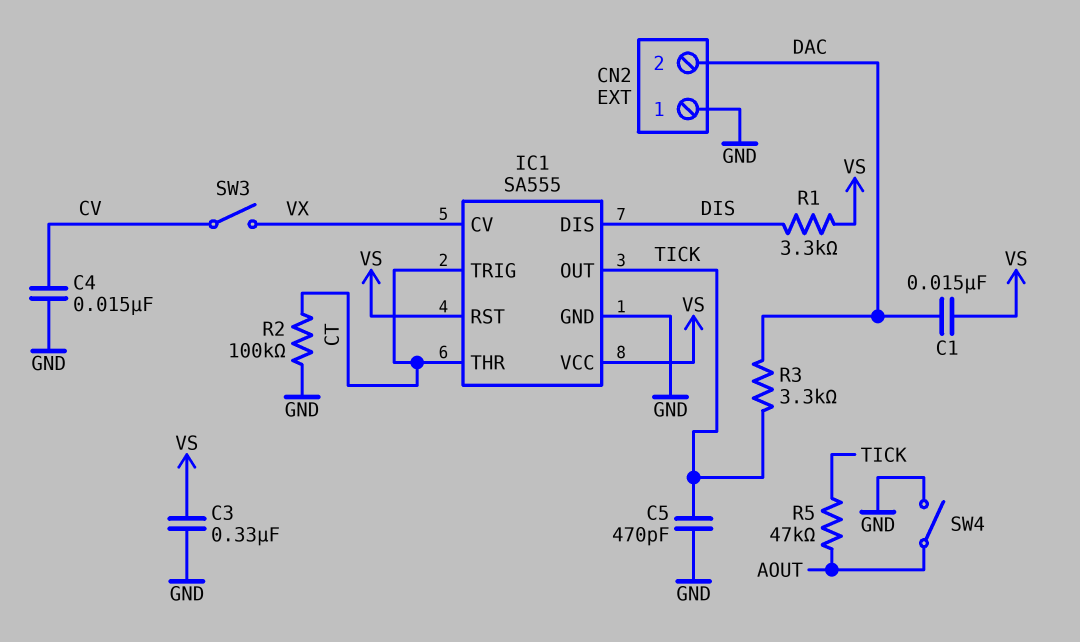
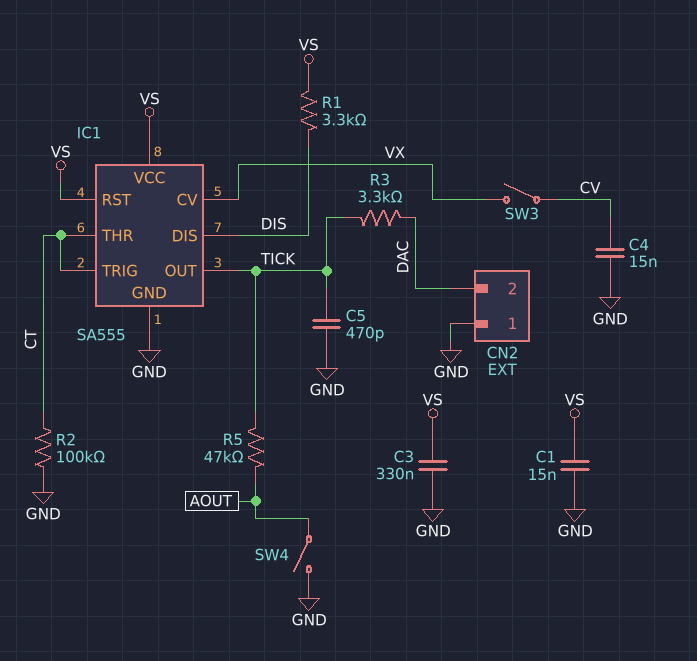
C1: 15nF (DAC, VS) -> 15nF (GND, VS)

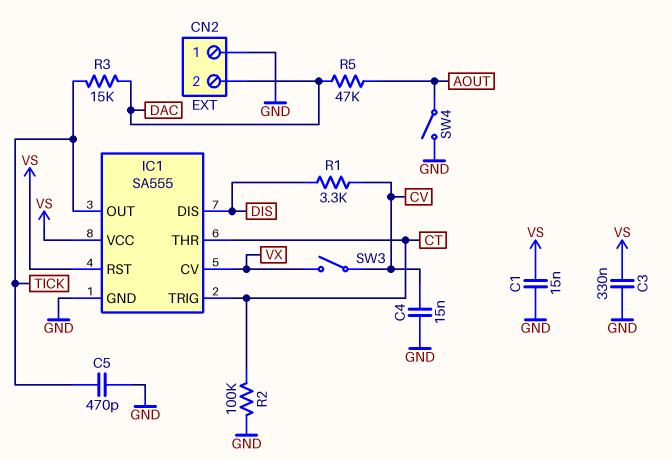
R1: 3.3k (DIS, VS) -> 3.3k (CV, DIS)
R3: 3.3k (DAC, TICK) -> 15k (DAC, TICK)
R5: 47k (AOUT, TICK) -> 47k (AOUT, DAC)

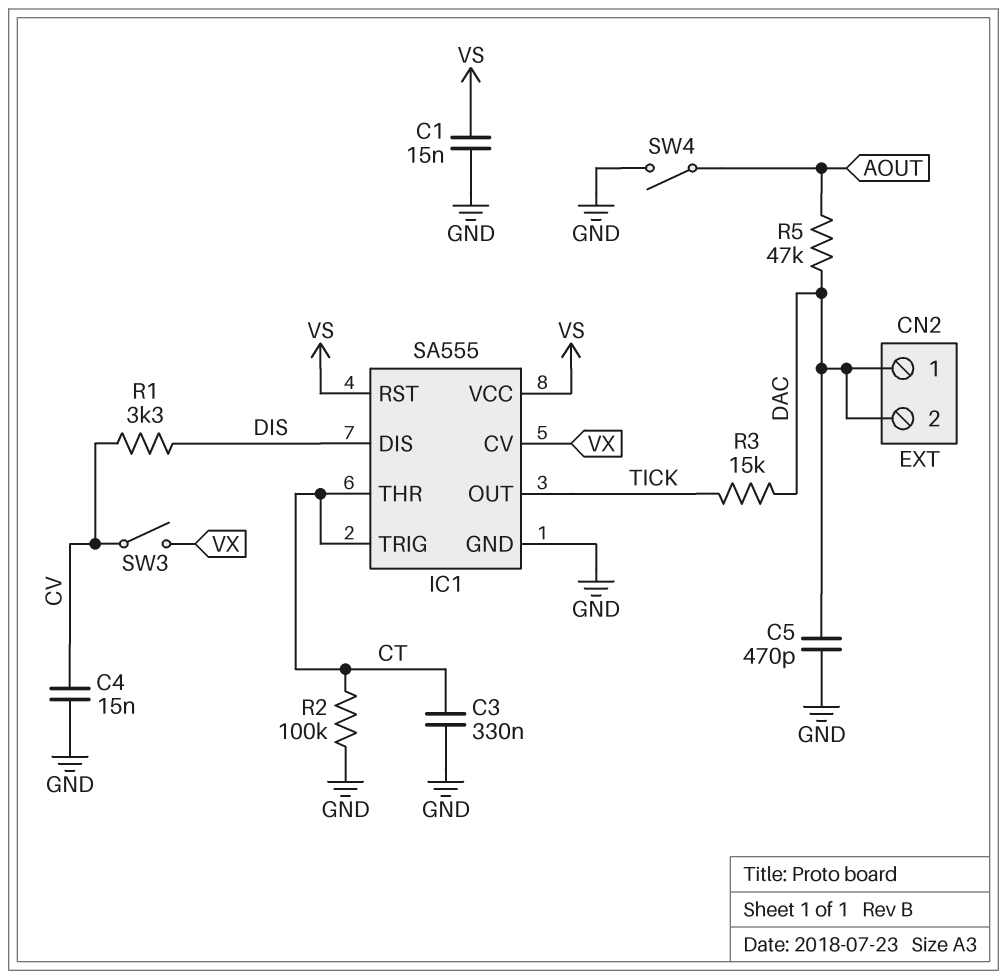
C3: 330nF (GND, VS) -> 330nF (CT, GND)
C5: 470pF (GND, TICK) -> 470pF (DAC, GND)
CN2 pin 1: GND -> DAC

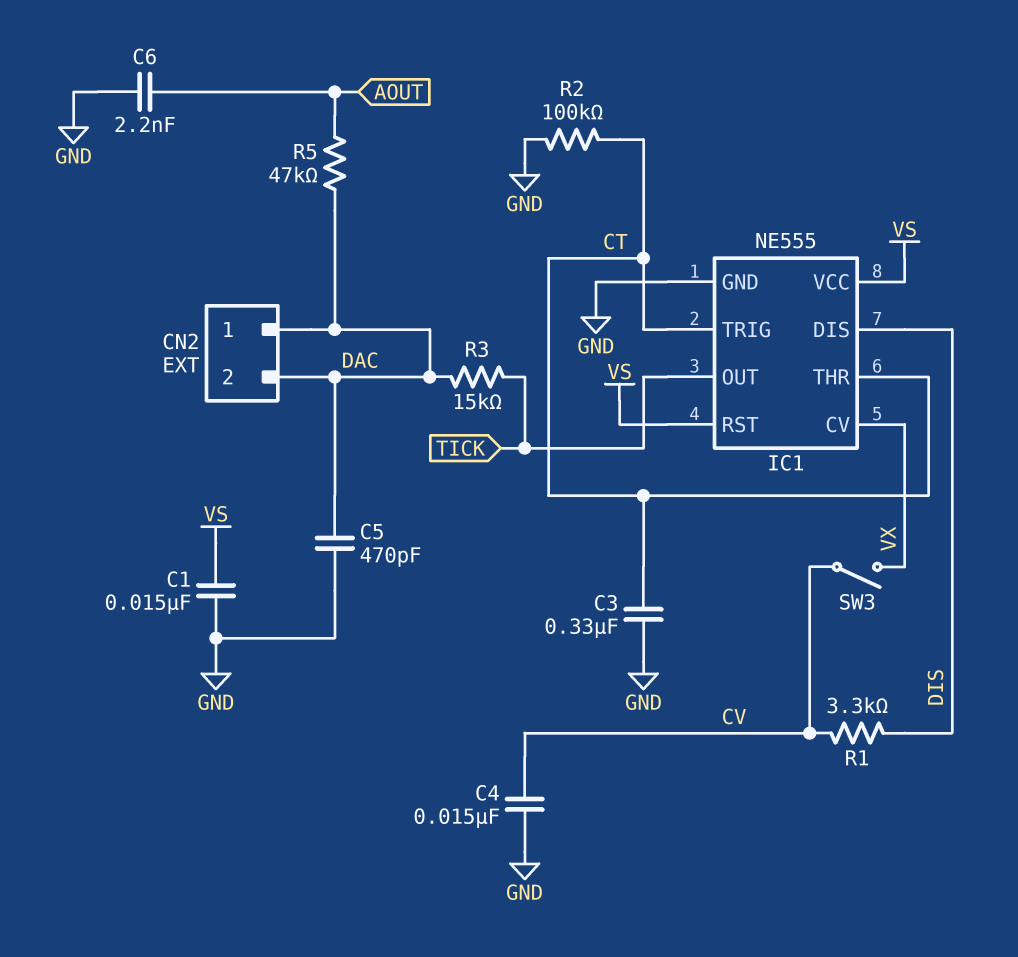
C6: none -> 2.2nF (AOUT, GND)
IC1: SA555 -> NE555
SW4: switch (AOUT, GND) -> none

